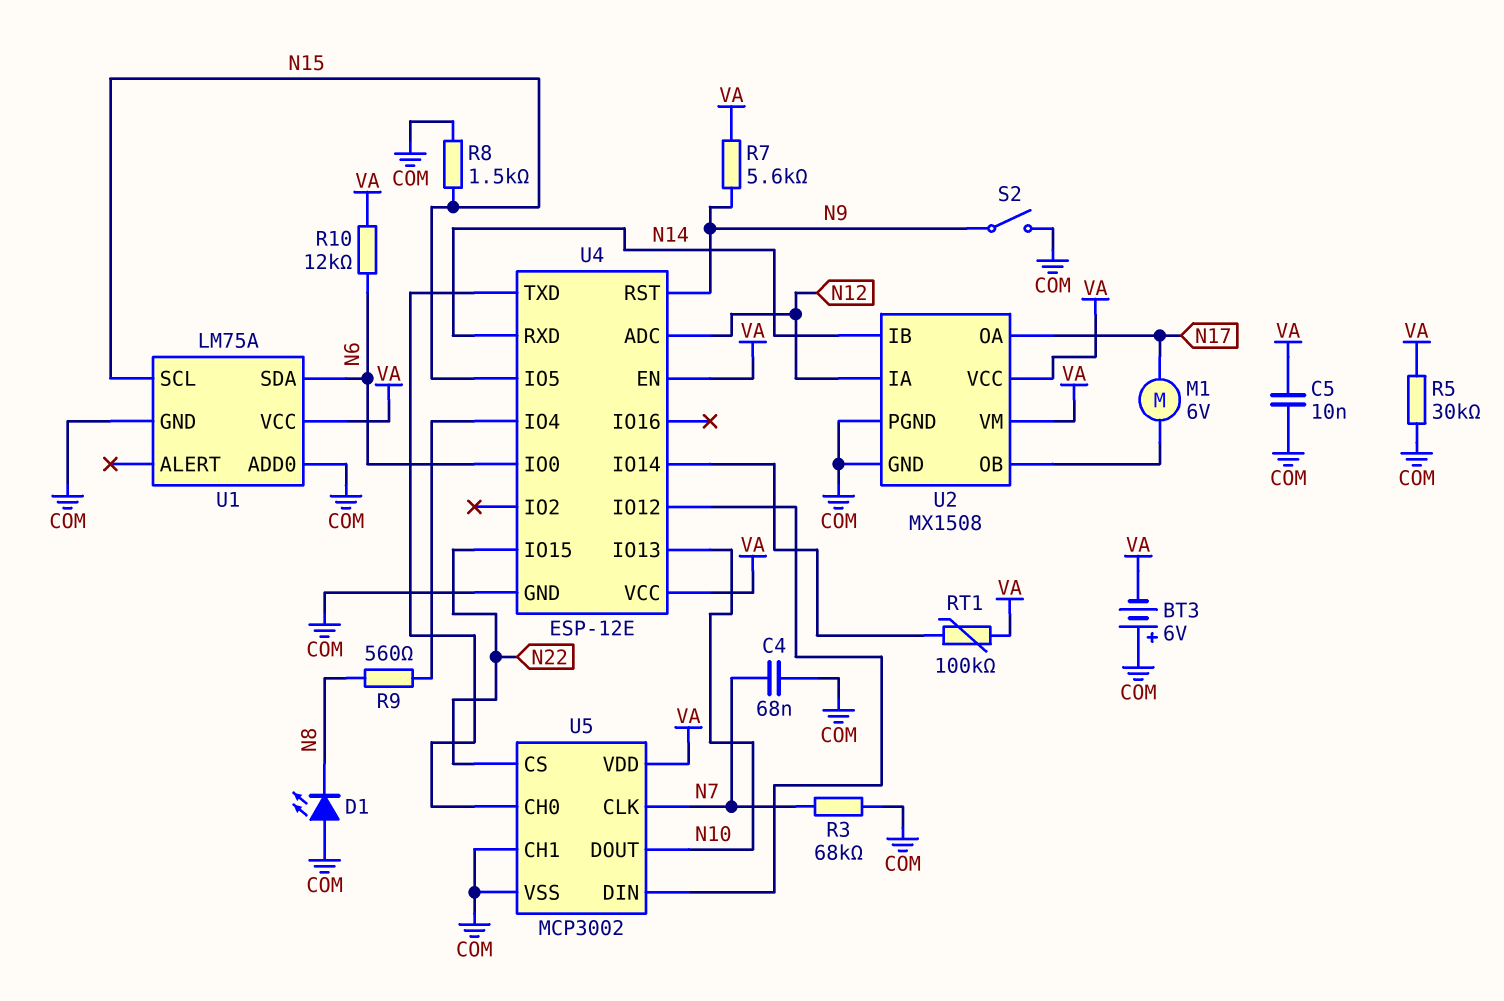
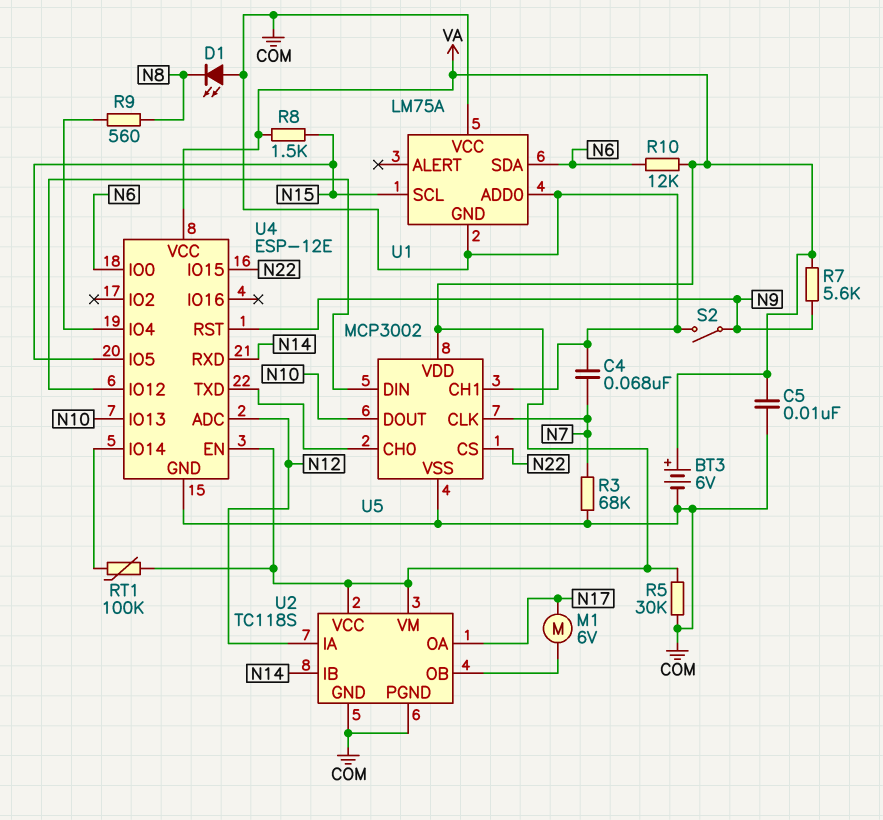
BT3: 6V (plus COM, minus VA) -> 6V (plus VA, minus COM)
R8: 1.5k (COM, N15) -> 1.5k (N15, VA)
U1 pin VCC: VA -> COM
U2: MX1508 -> TC118S

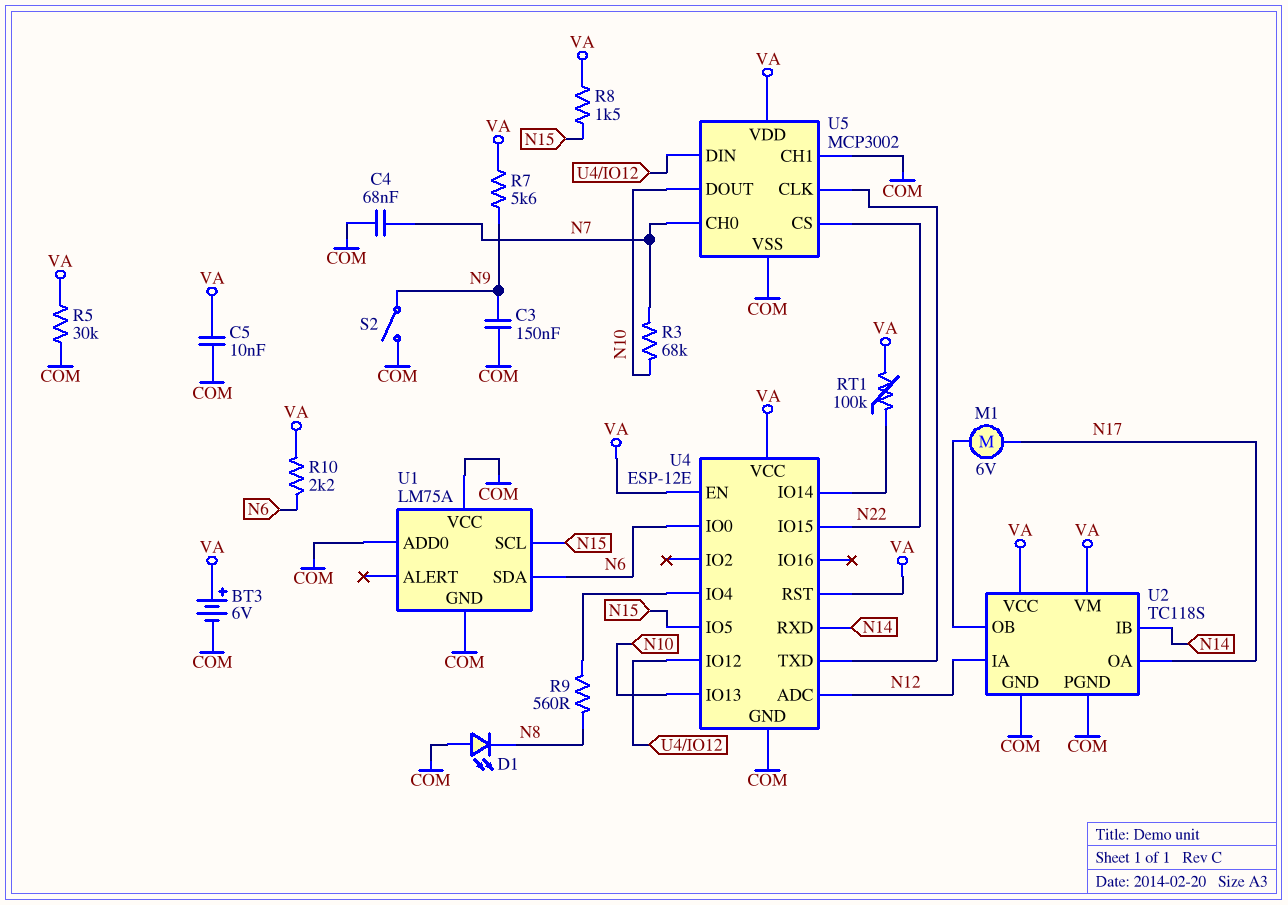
C3: none -> 150nF (COM, N9)
R3: 68k (COM, N7) -> 68k (N7, N10)
R10: 12k (N6, VA) -> 2.2k (N6, VA)
U4 pin RST: N9 -> VA
U5 pin CH0: U4/TXD -> N7
U5 pin CLK: N7 -> U4/TXD

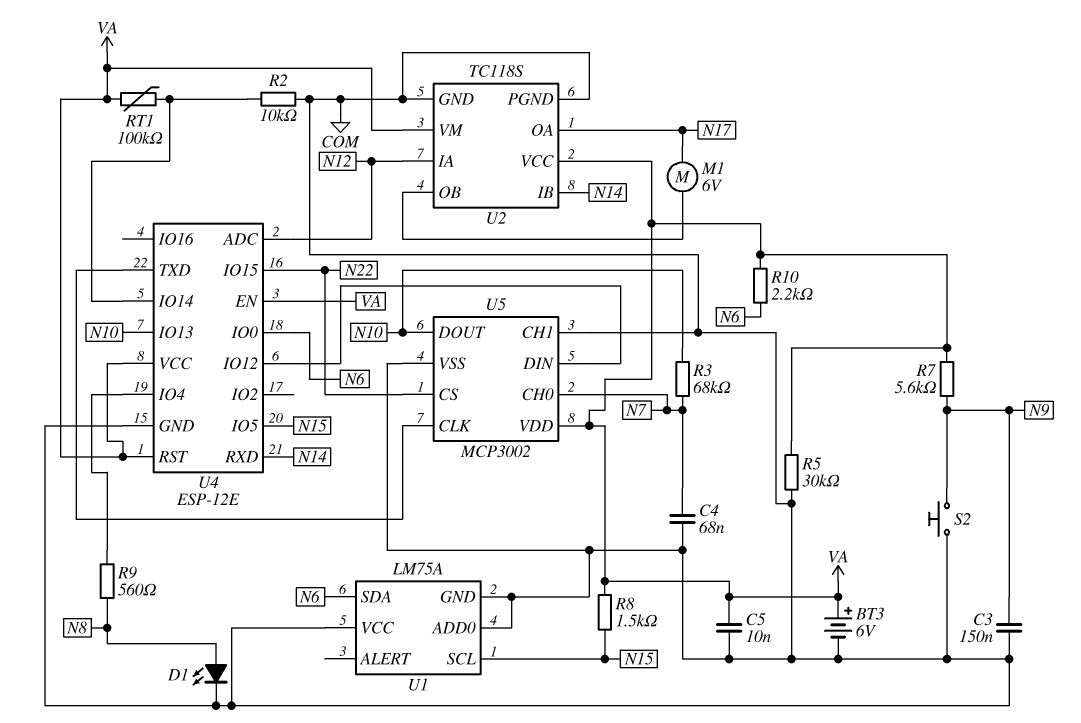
D1: LED (A COM, K N8) -> LED (A N8, K COM)
R2: none -> 10k (COM, U4/IO14)
S2: switch (COM, N9) -> button (COM, N9)

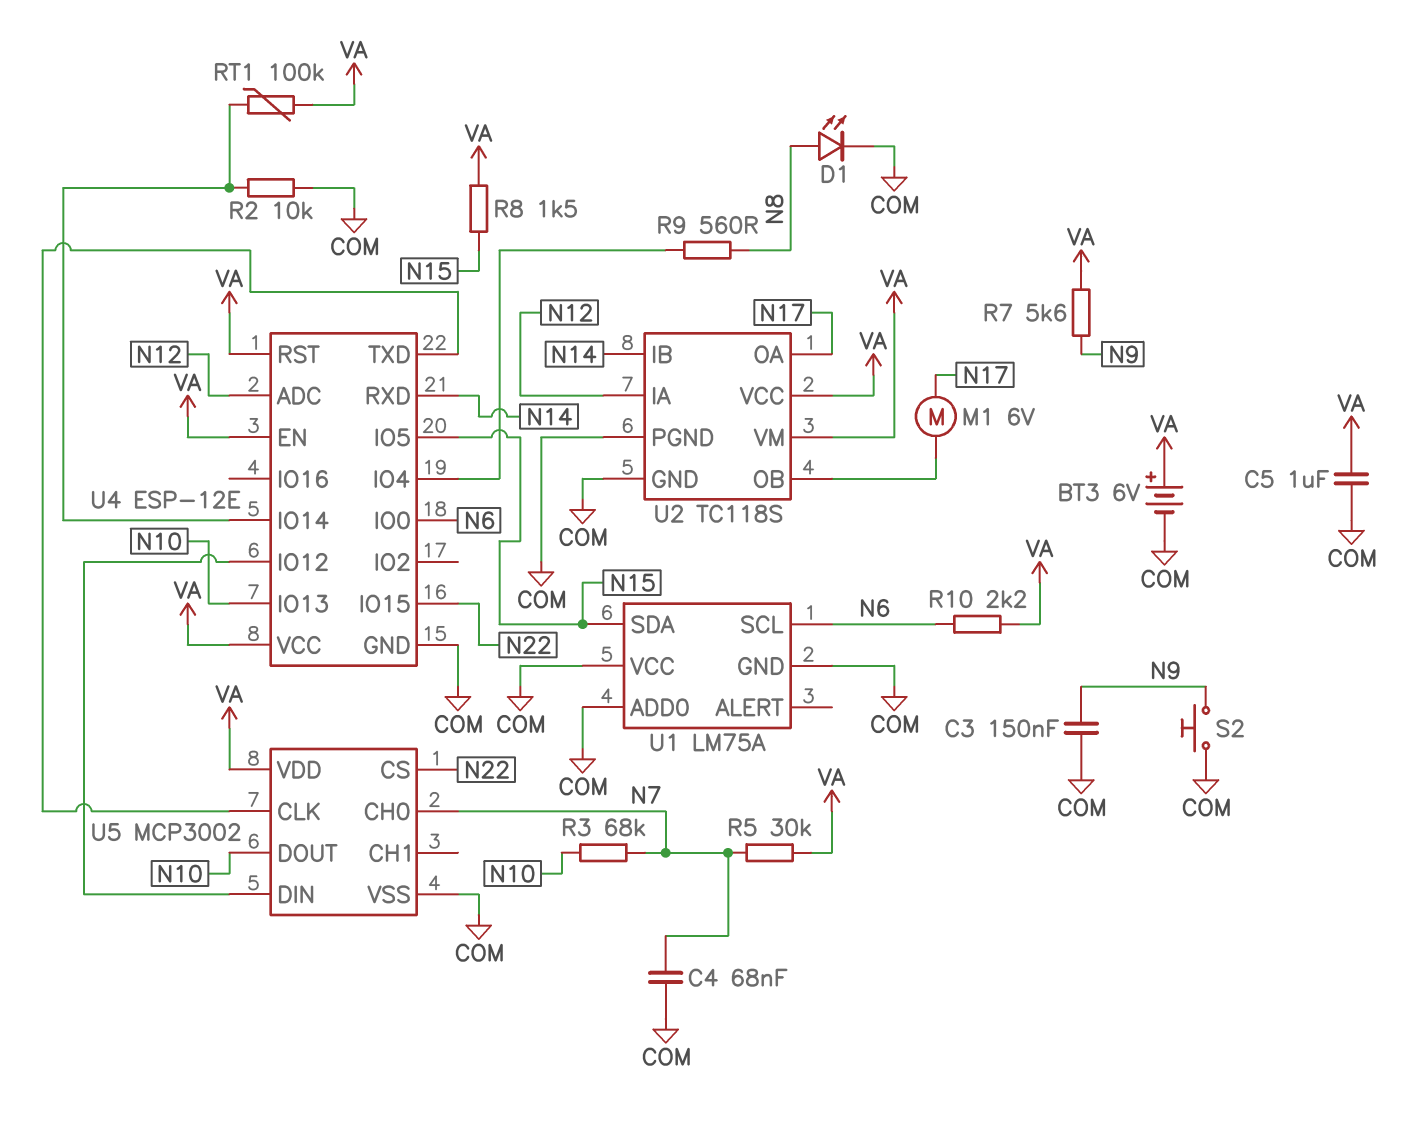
C5: 10nF (COM, VA) -> 1uF (COM, VA)
R5: 30k (COM, VA) -> 30k (N7, VA)
U1 pin SCL: N15 -> N6
U1 pin SDA: N6 -> N15
U5 pin CH1: COM -> none

